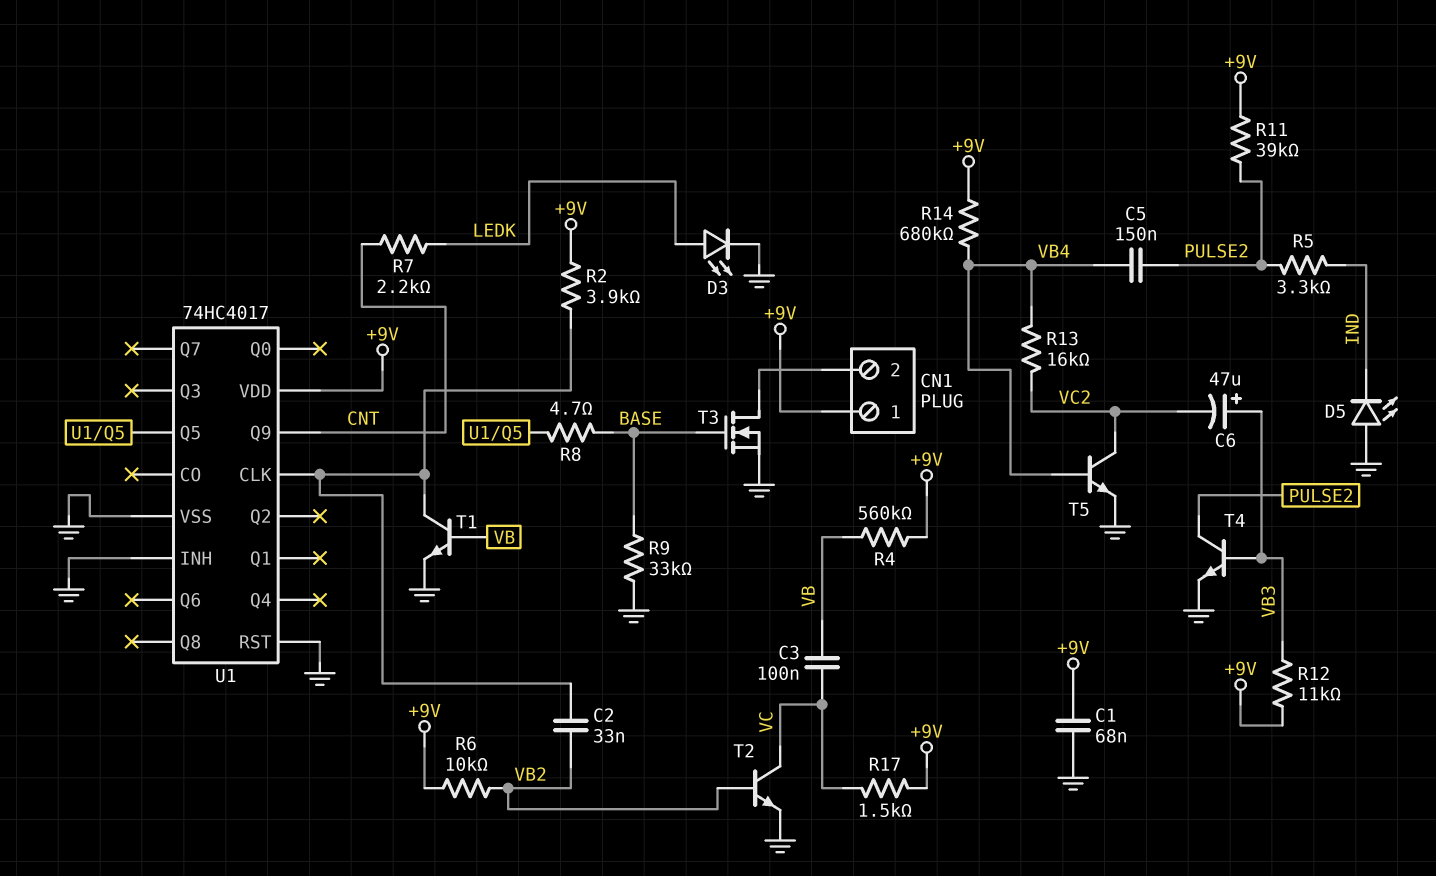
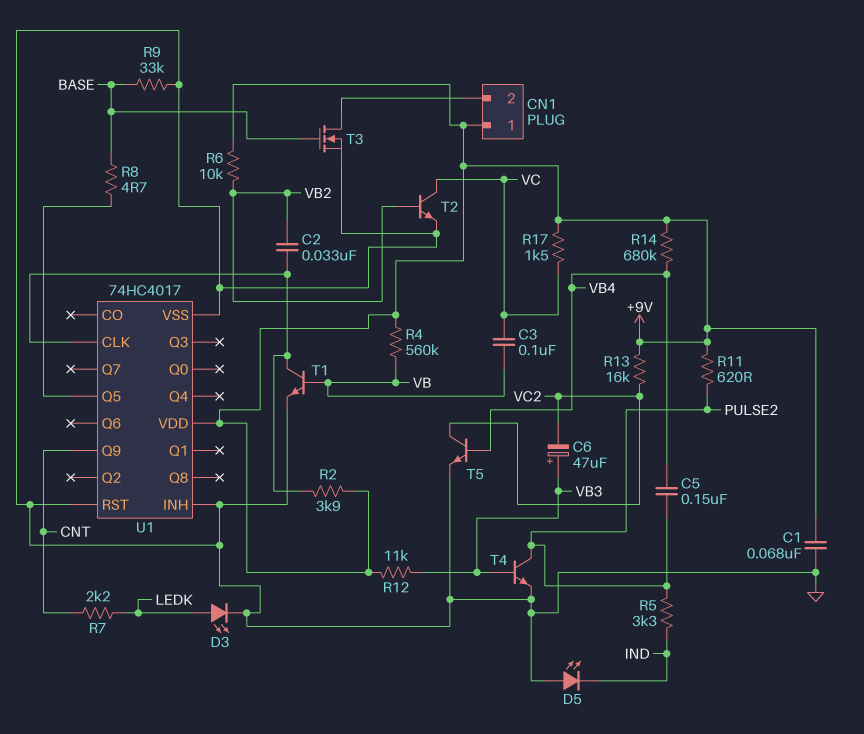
R11: 39k (+9V, PULSE2) -> 620 (+9V, PULSE2)
R13: 16k (VB4, VC2) -> 16k (+9V, VC2)

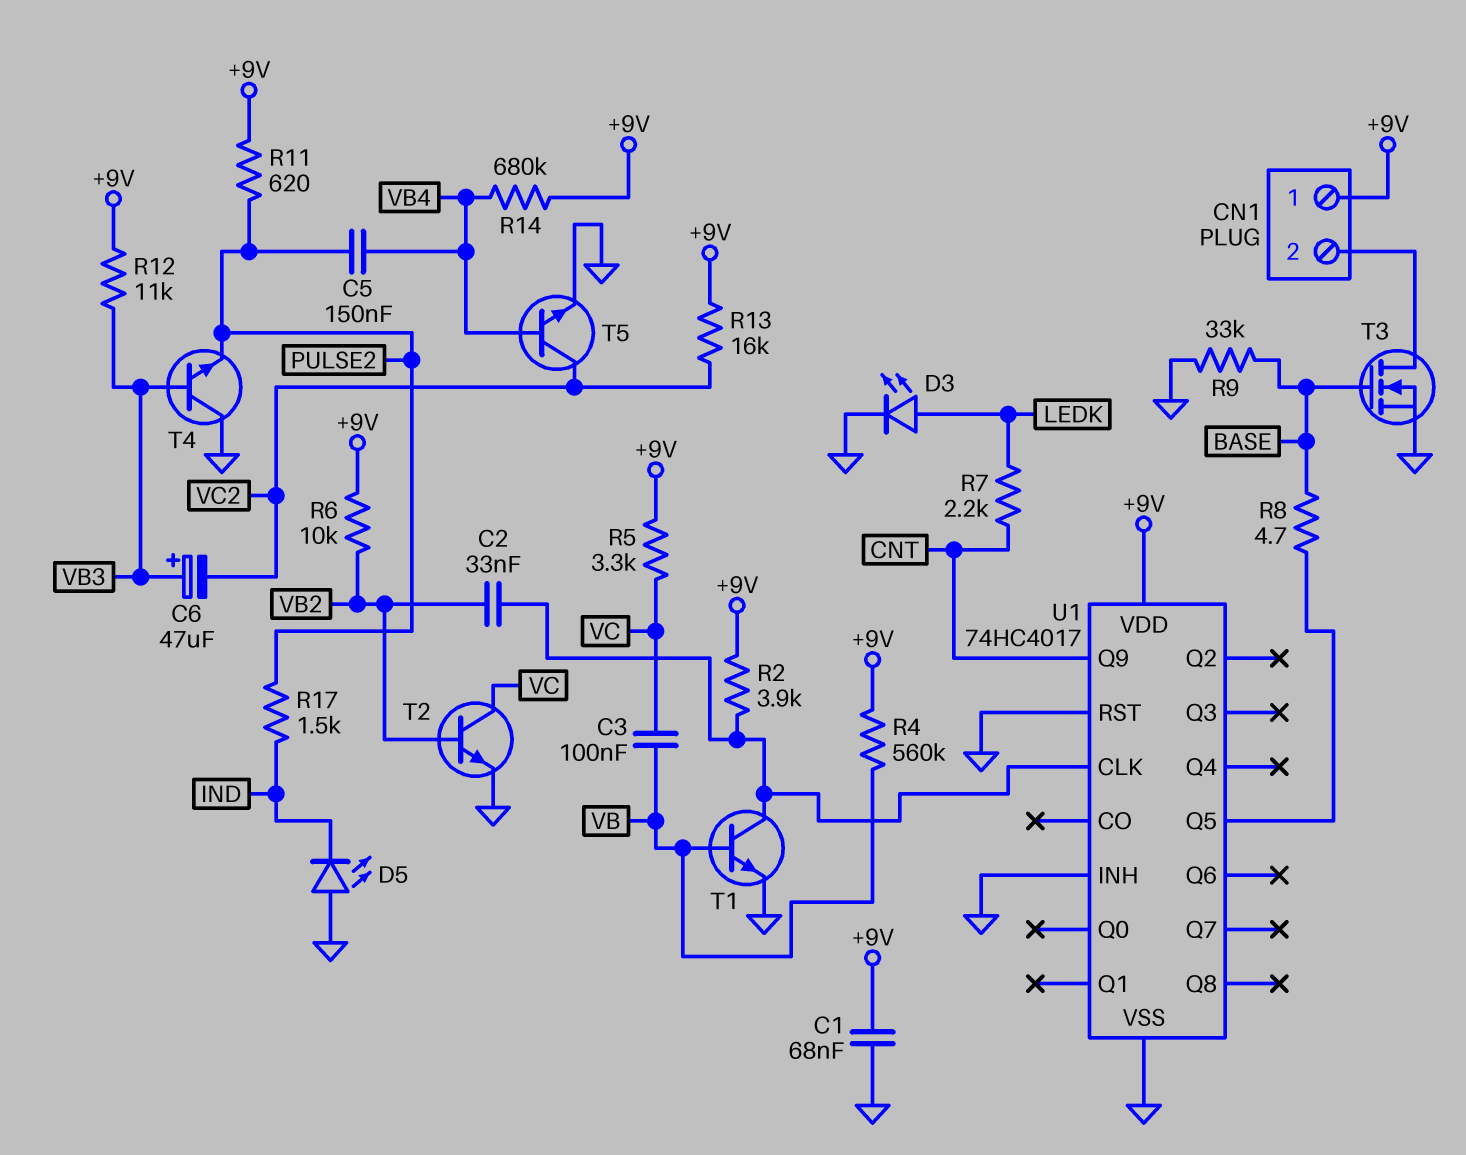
R5: 3.3k (IND, PULSE2) -> 3.3k (+9V, VC)
R17: 1.5k (+9V, VC) -> 1.5k (IND, PULSE2)
T4: NPN (B VB3, C PULSE2, E GND) -> NPN (B VB3, C GND, E PULSE2)

